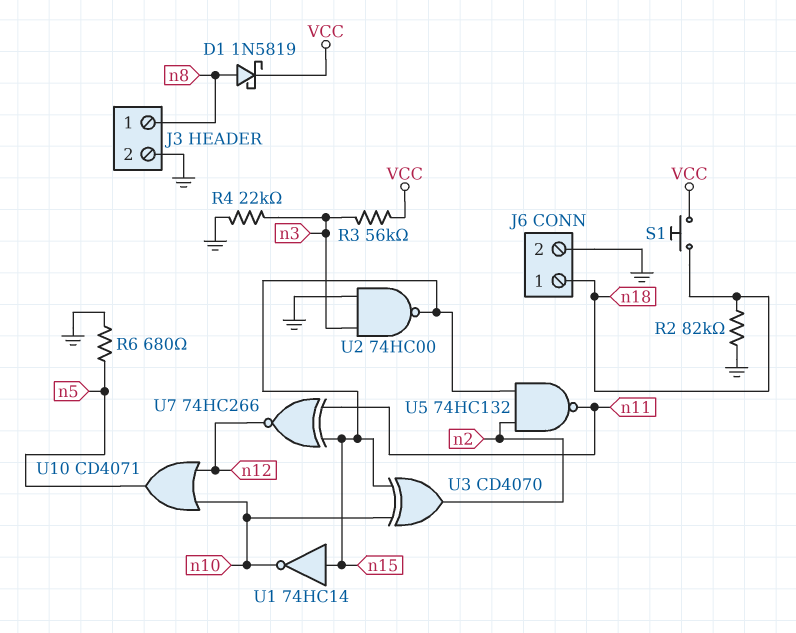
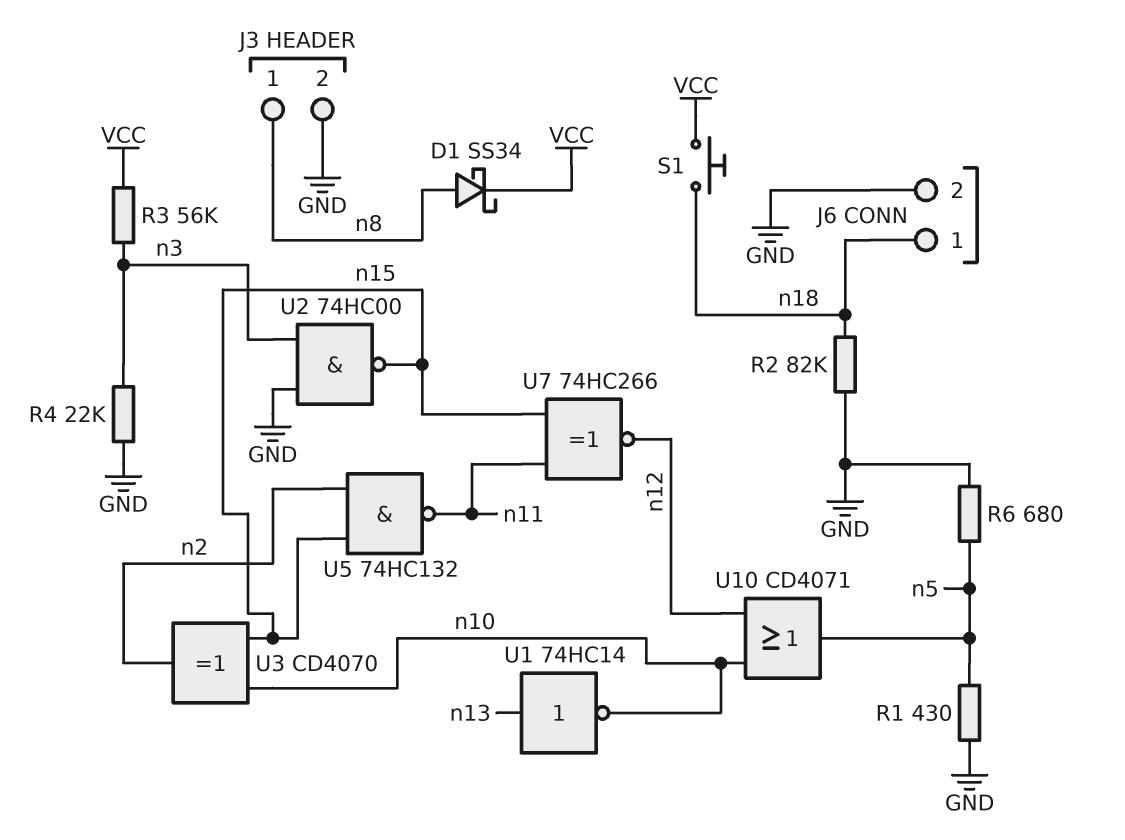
D1: schottky 1N5819 (A n8, K VCC) -> schottky SS34 (A n8, K VCC)
R1: none -> 430 (GND, n5)
U1: NOT 74HC14 (in n15, out n10) -> NOT 74HC14 (in n13, out n10)

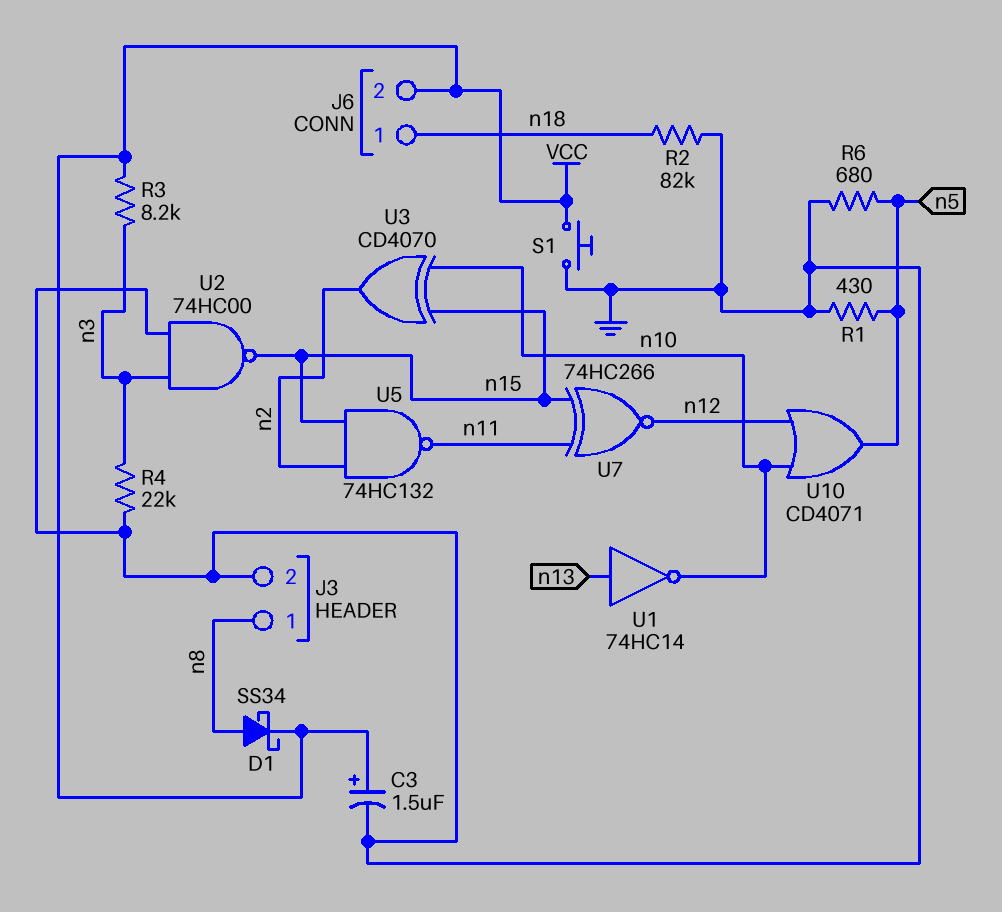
C3: none -> 1.5uF (plus VCC, minus GND)
J6 pin 2: GND -> VCC
R3: 56k (VCC, n3) -> 8.2k (VCC, n3)
S1: button (VCC, n18) -> button (GND, VCC)

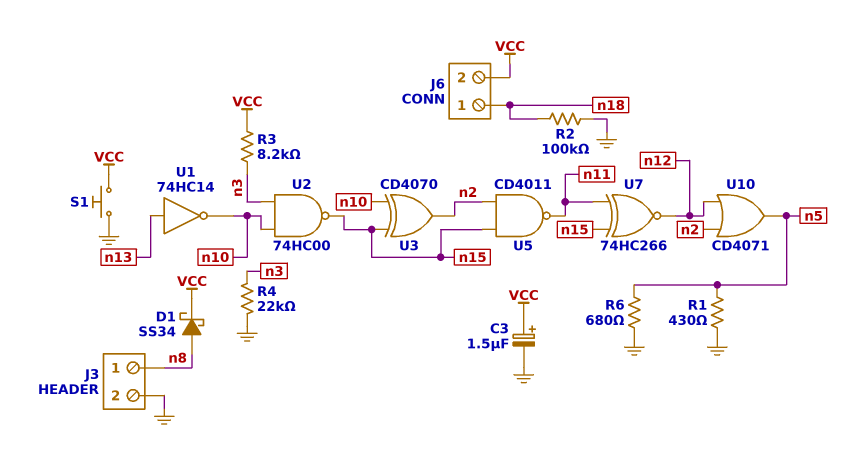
R2: 82k (GND, n18) -> 100k (GND, n18)
U2: NAND 74HC00 (in GND, in n3, out n15) -> NAND 74HC00 (in n3, in n10, out n15)
U5: NAND 74HC132 (in n2, in n15, out n11) -> NAND CD4011 (in n2, in n15, out n11)
U10: OR CD4071 (in n10, in n12, out n5) -> OR CD4071 (in n2, in n12, out n5)

